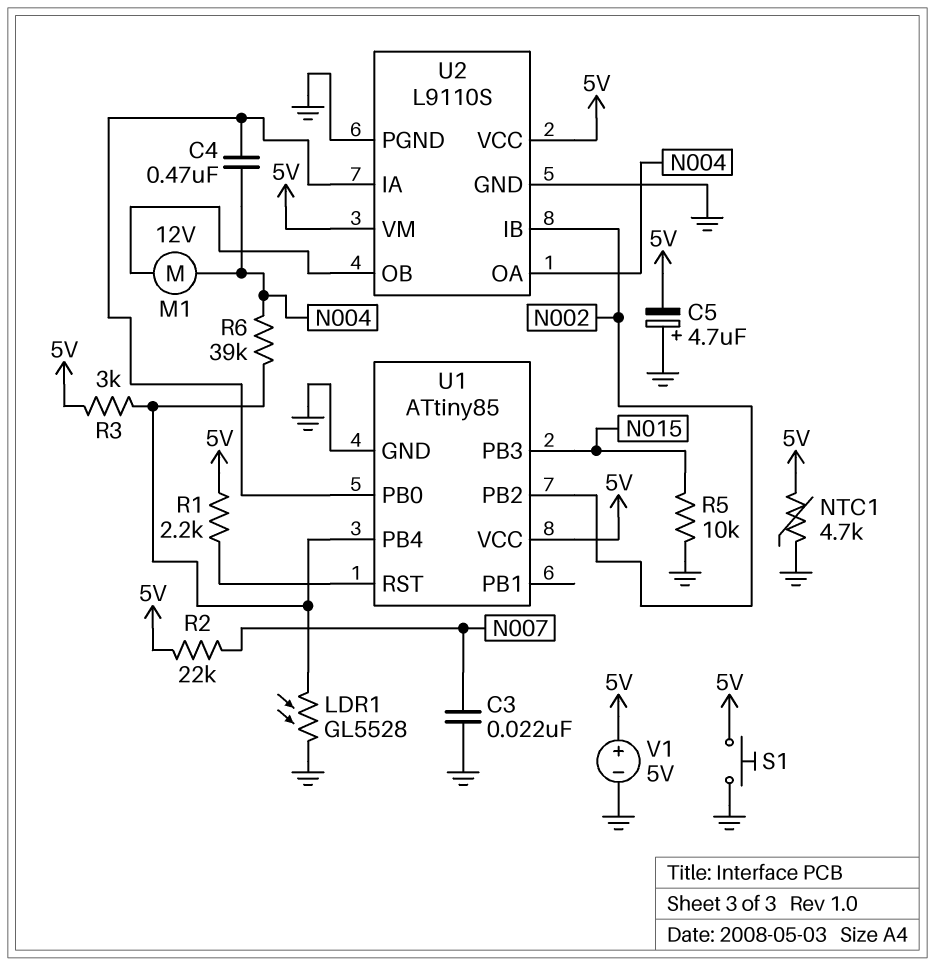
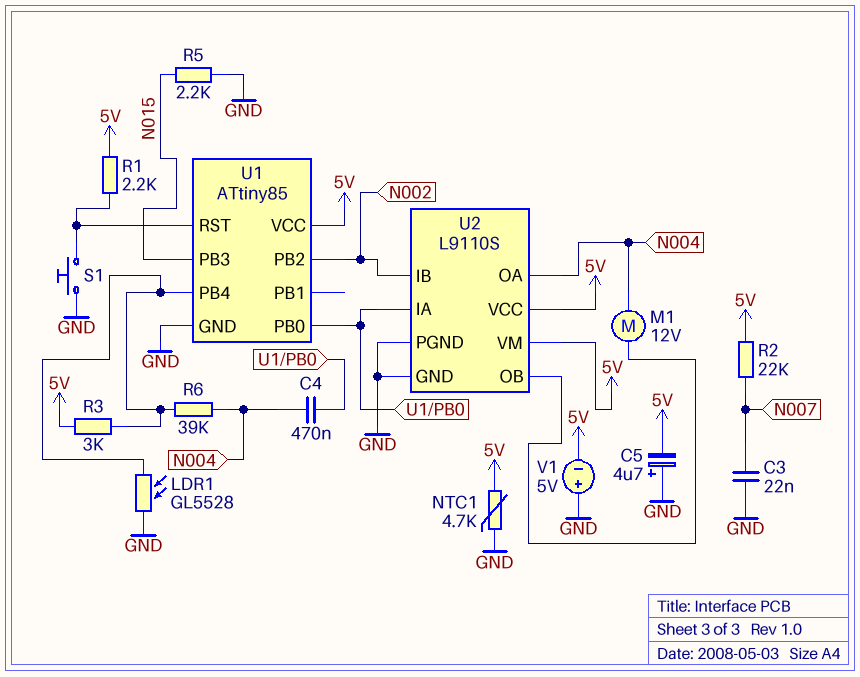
R5: 10k (GND, N015) -> 2.2k (GND, N015)
S1: button (5V, GND) -> button (GND, U1/RST)
V1: 5V (plus 5V, minus GND) -> 5V (plus GND, minus 5V)

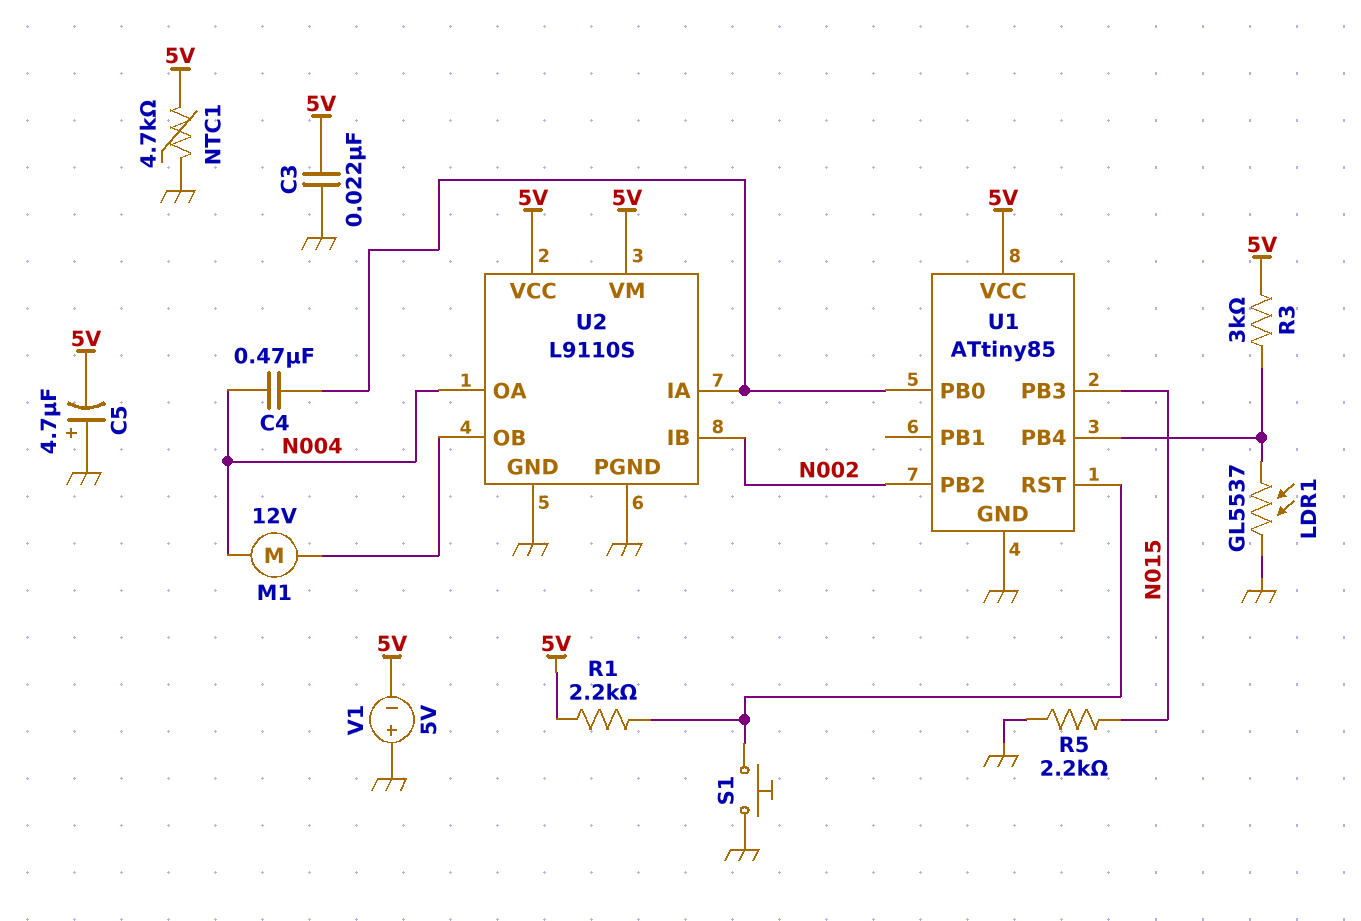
C3: 22nF (GND, N007) -> 22nF (5V, GND)
LDR1: GL5528 (GND, U1/PB4) -> GL5537 (GND, U1/PB4)
R2: 22k (5V, N007) -> none
R6: 39k (N004, U1/PB4) -> none

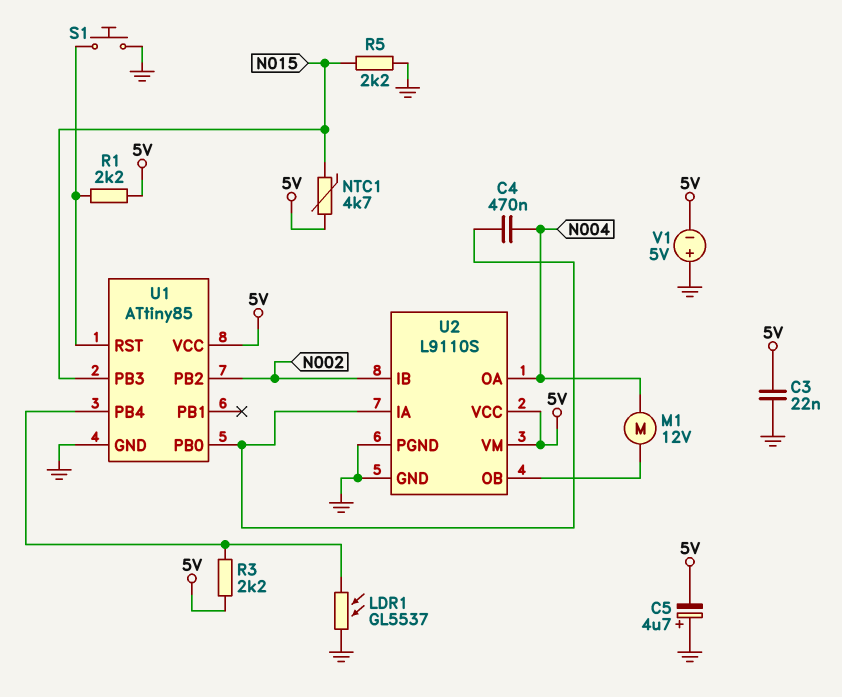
NTC1: 4.7k (5V, GND) -> 4.7k (5V, N015)
R3: 3k (5V, U1/PB4) -> 2.2k (5V, U1/PB4)

